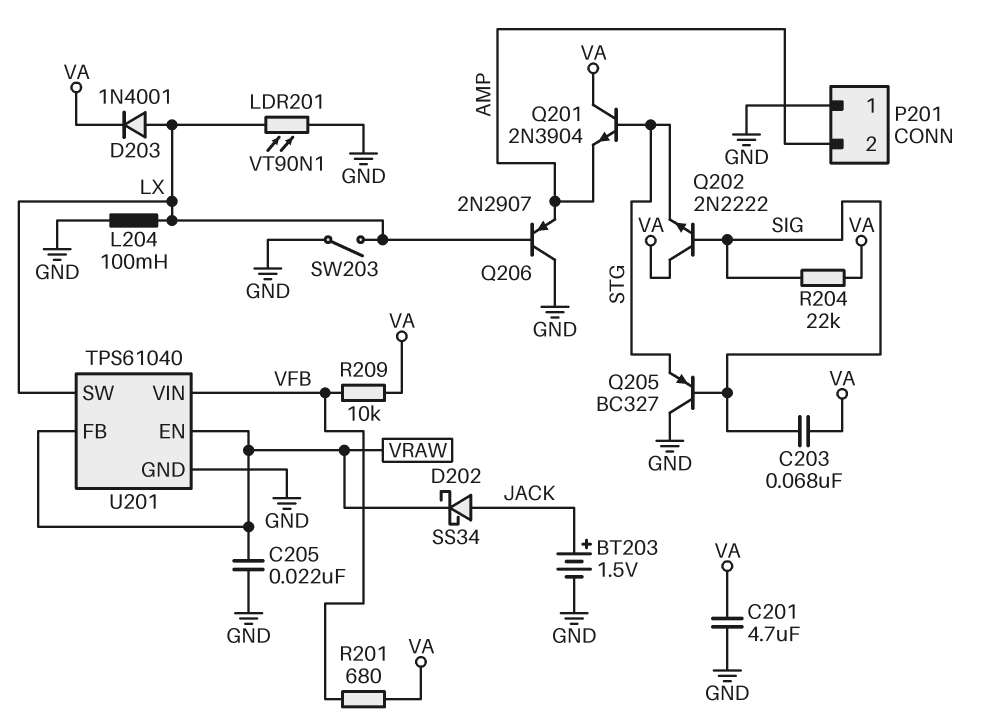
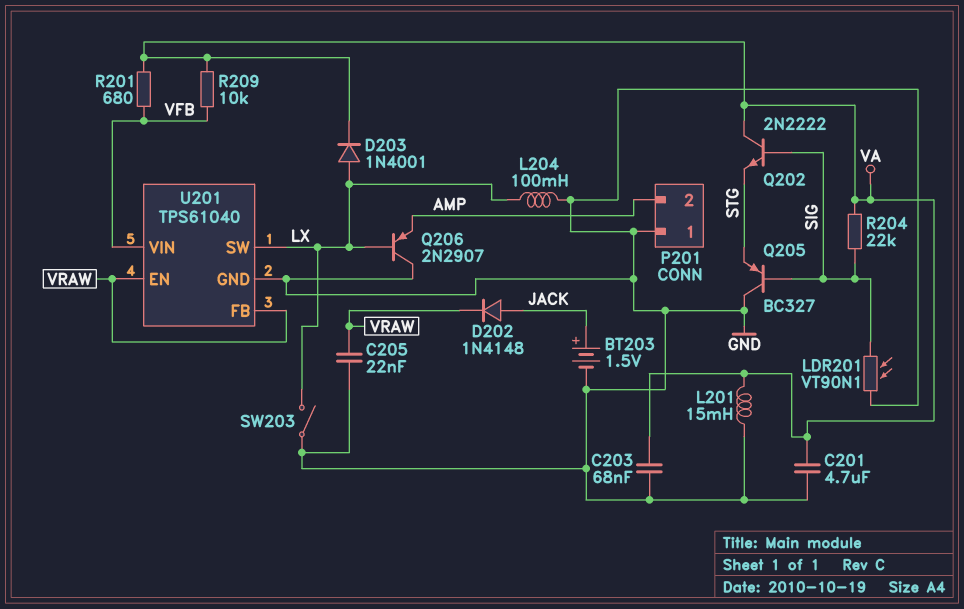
C203: 68nF (SIG, VA) -> 68nF (GND, VA)
D202: schottky SS34 (A JACK, K VRAW) -> diode 1N4148 (A JACK, K VRAW)
L201: none -> 15mH (GND, VA)
LDR201: VT90N1 (GND, LX) -> VT90N1 (GND, SIG)
Q201: NPN 2N3904 (B STG, C VA, E AMP) -> none

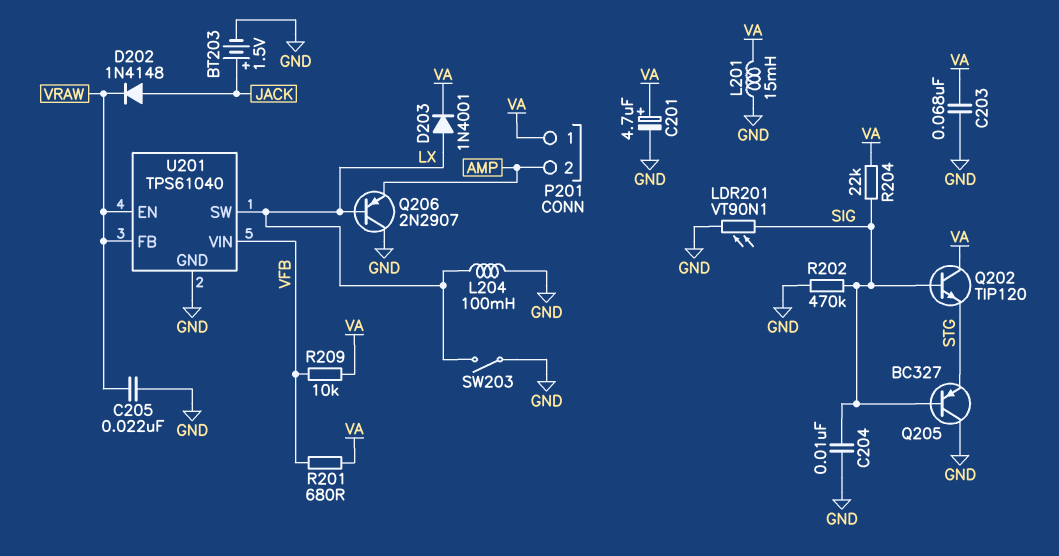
C201: 4.7uF (GND, VA) -> 4.7uF (plus VA, minus GND)
C204: none -> 10nF (GND, SIG)
P201 pin 1: GND -> VA
Q202: NPN 2N2222 (B SIG, C VA, E STG) -> NPN TIP120 (B SIG, C VA, E STG)
R202: none -> 470k (GND, SIG)

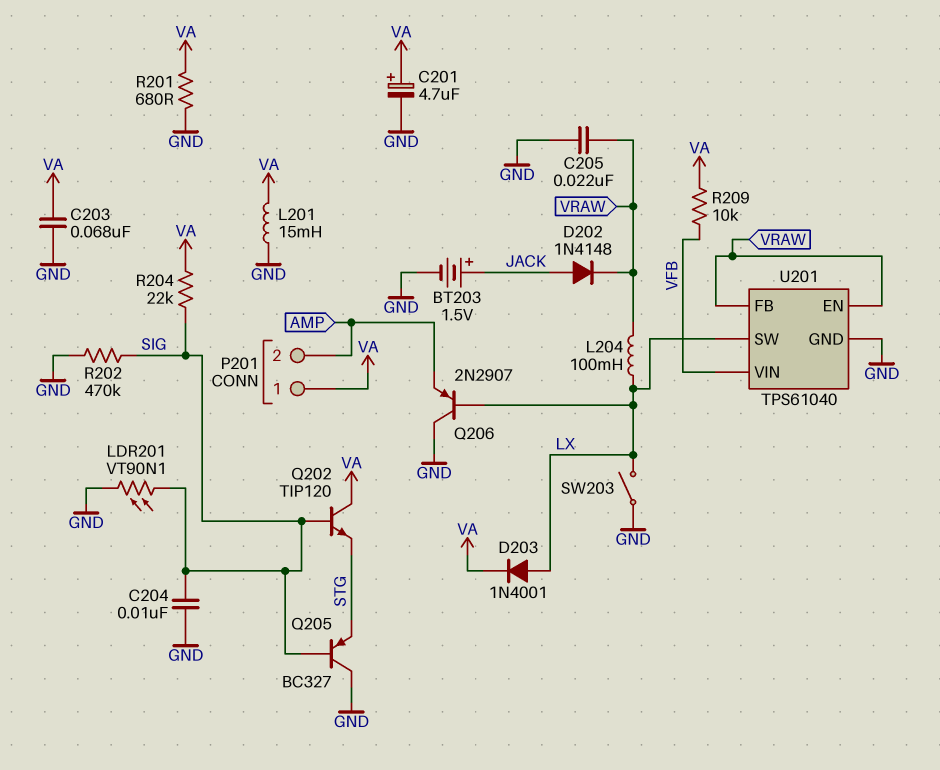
L204: 100mH (GND, LX) -> 100mH (LX, VRAW)
R201: 680 (VA, VFB) -> 680 (GND, VA)

